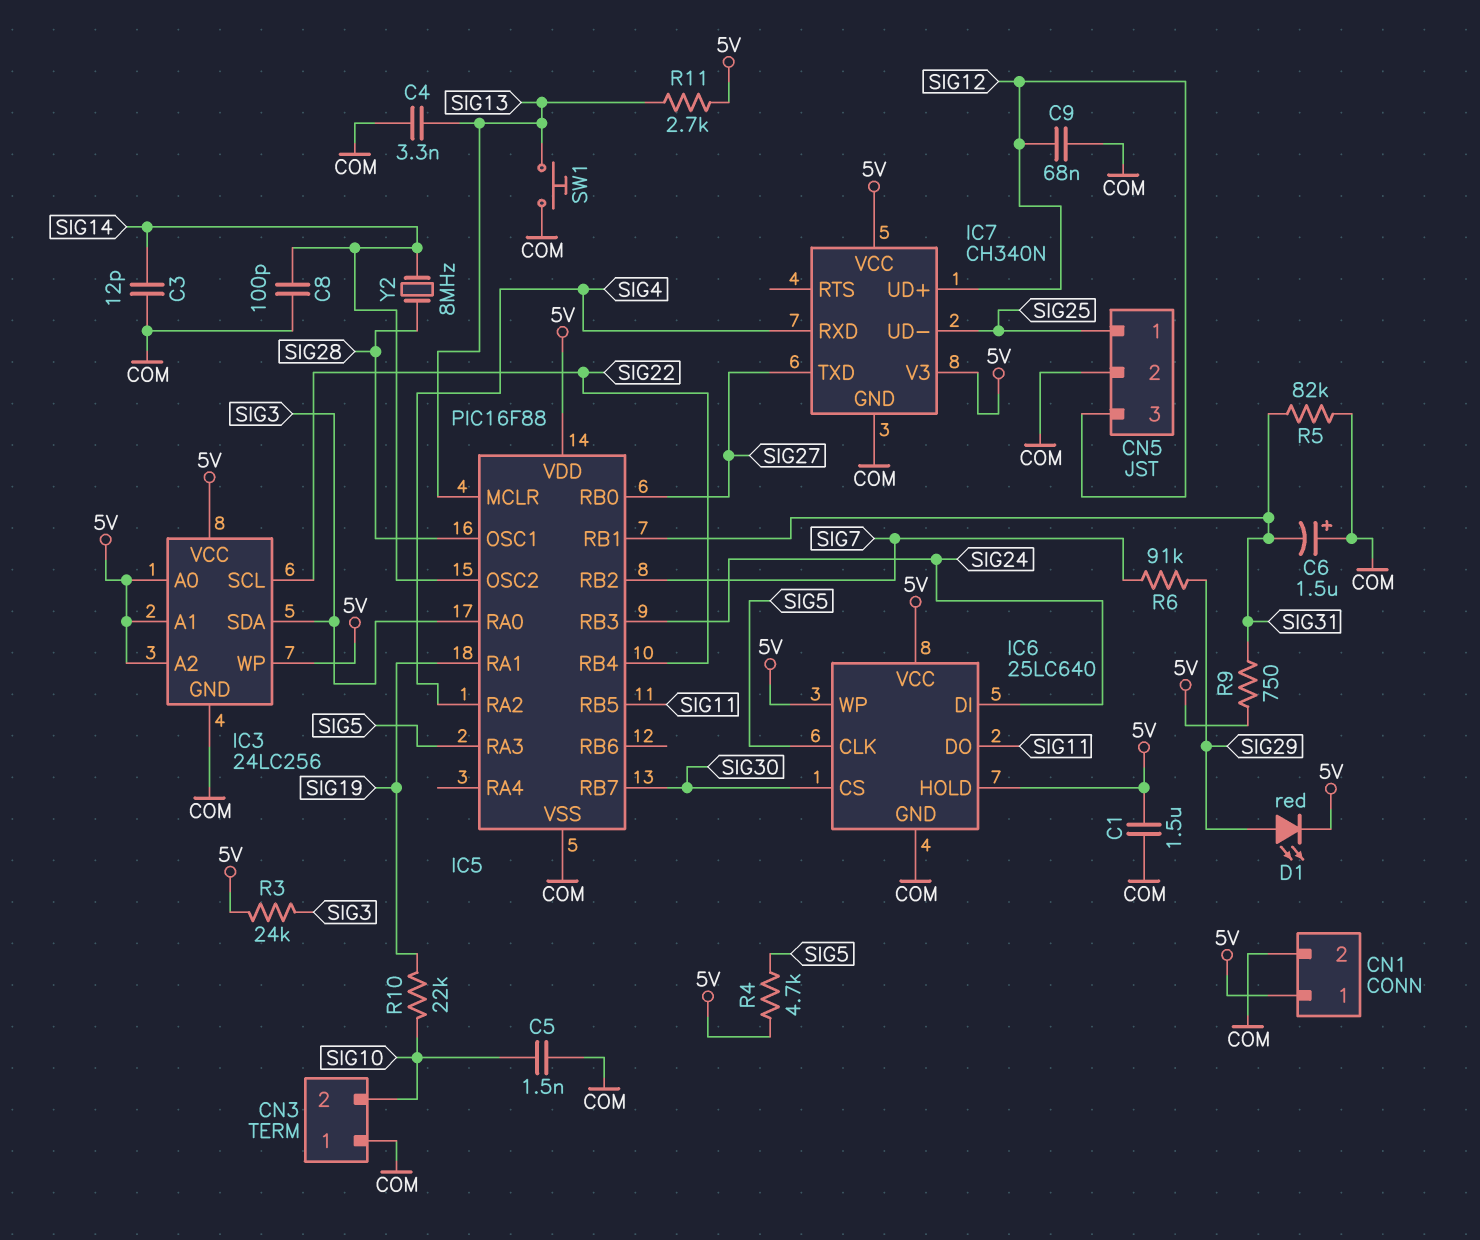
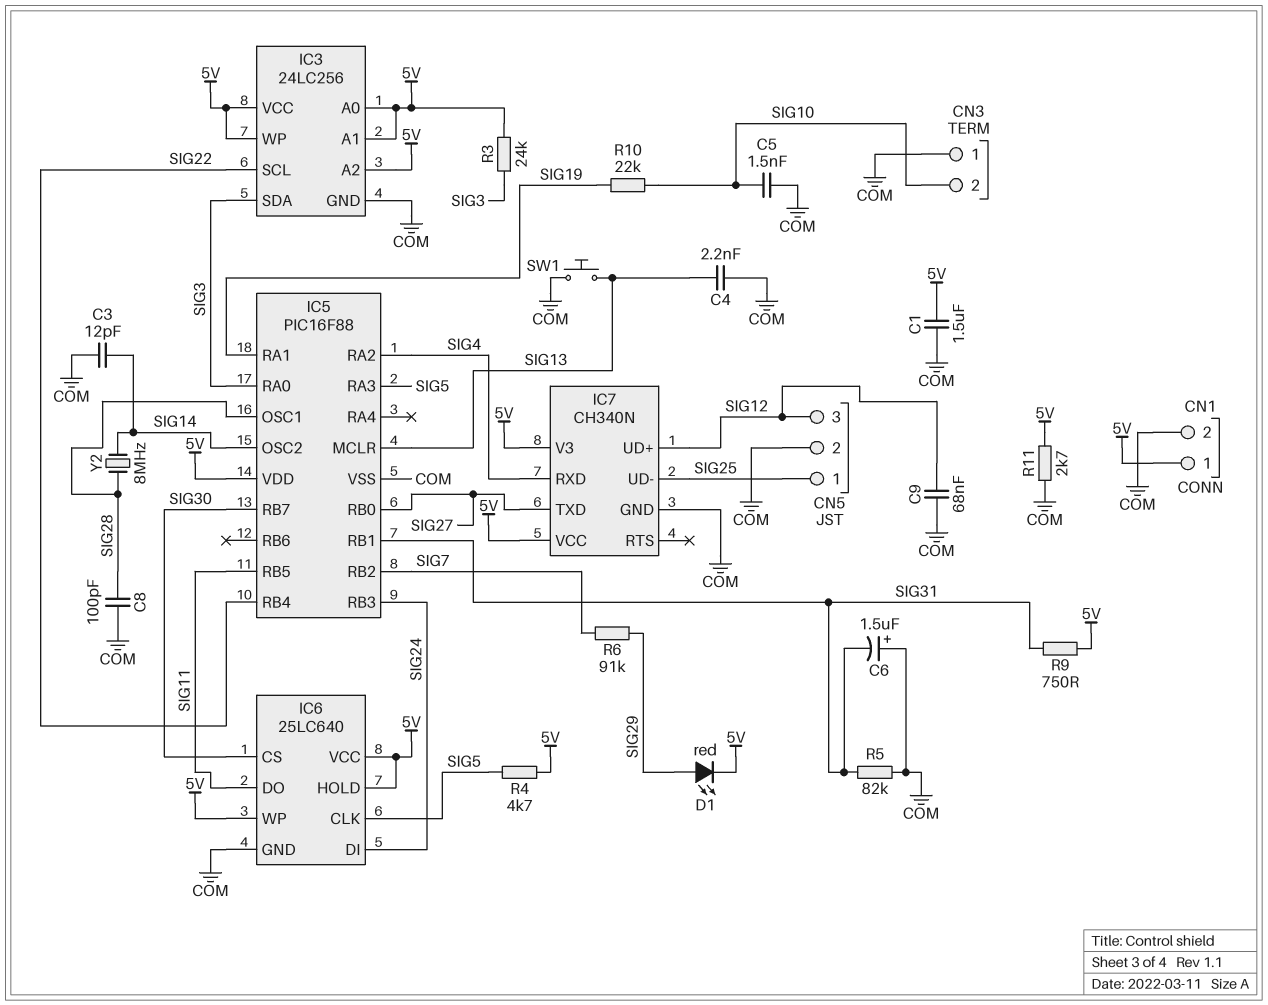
C4: 3.3nF (COM, SIG13) -> 2.2nF (COM, SIG13)
C8: 100pF (COM, SIG14) -> 100pF (COM, SIG28)
R11: 2.7k (5V, SIG13) -> 2.7k (5V, COM)

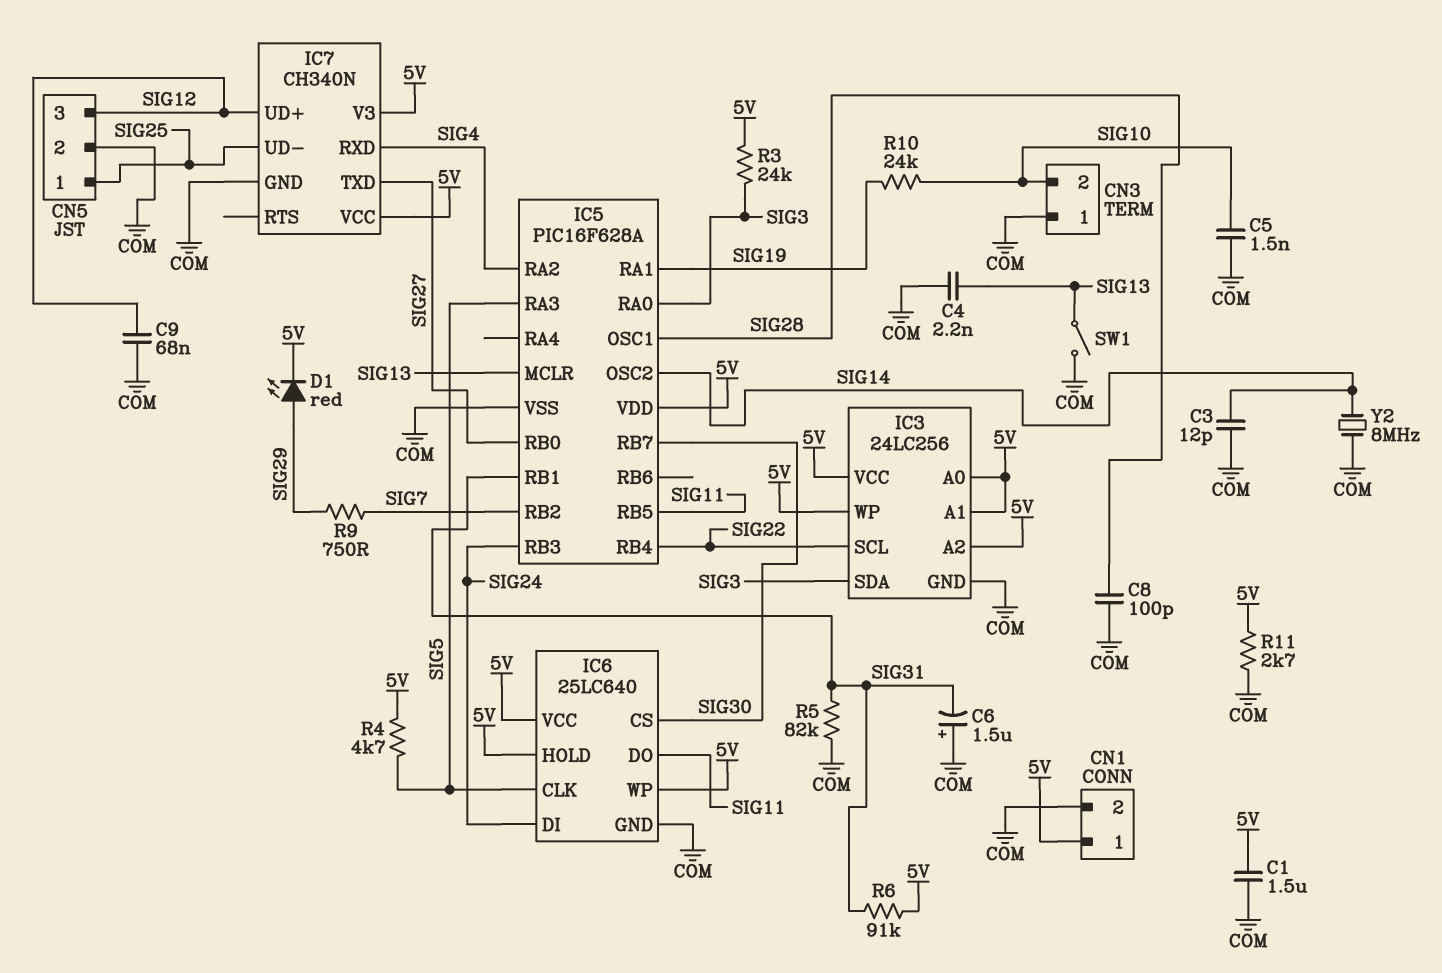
IC5: PIC16F88 -> PIC16F628A
R6: 91k (SIG7, SIG29) -> 91k (5V, SIG31)
R9: 750 (5V, SIG31) -> 750 (SIG7, SIG29)
R10: 22k (SIG10, SIG19) -> 24k (SIG10, SIG19)
SW1: button (COM, SIG13) -> switch (COM, SIG13)
Y2: 8MHz (SIG14, SIG28) -> 8MHz (COM, SIG14)

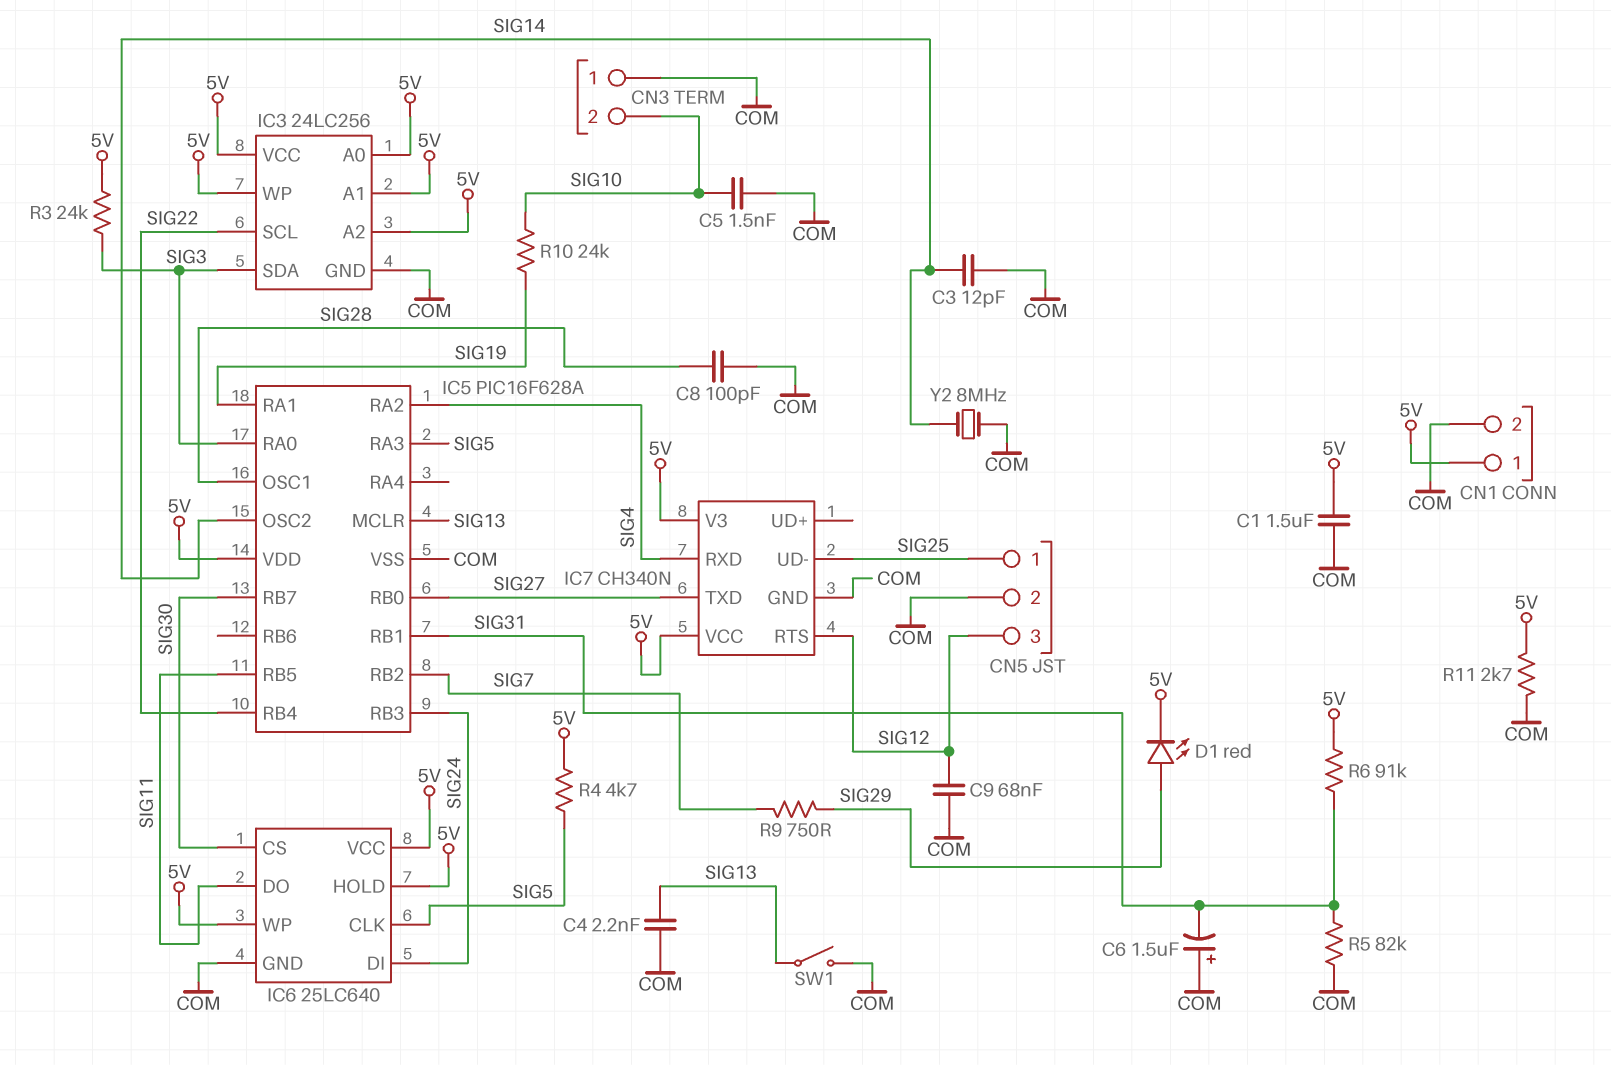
IC7 pin RTS: none -> SIG12
IC7 pin UD+: SIG12 -> none

